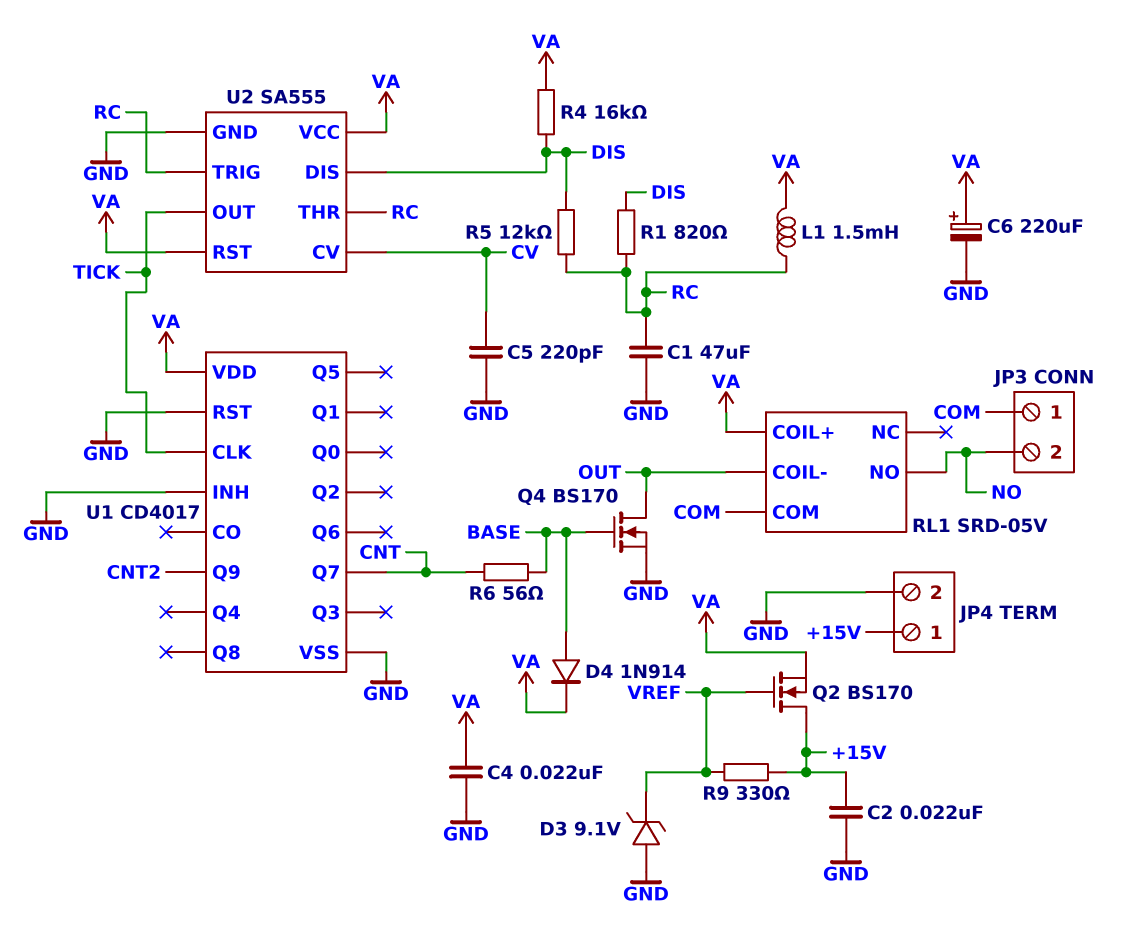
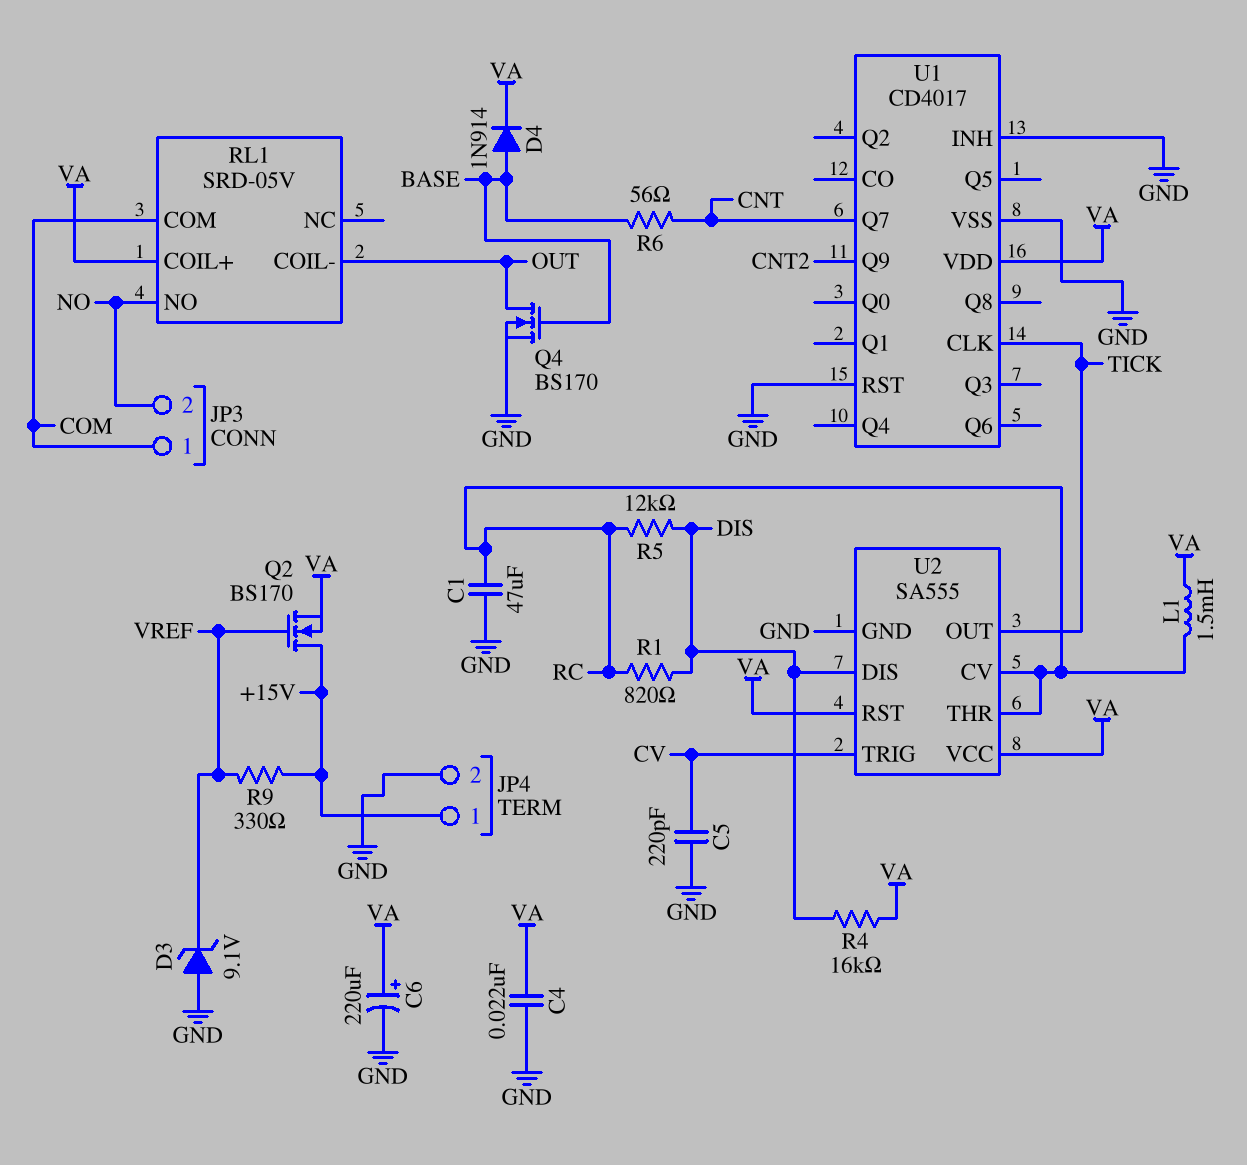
C2: 22nF (+15V, GND) -> none
U2 pin CV: CV -> RC
U2 pin TRIG: RC -> CV

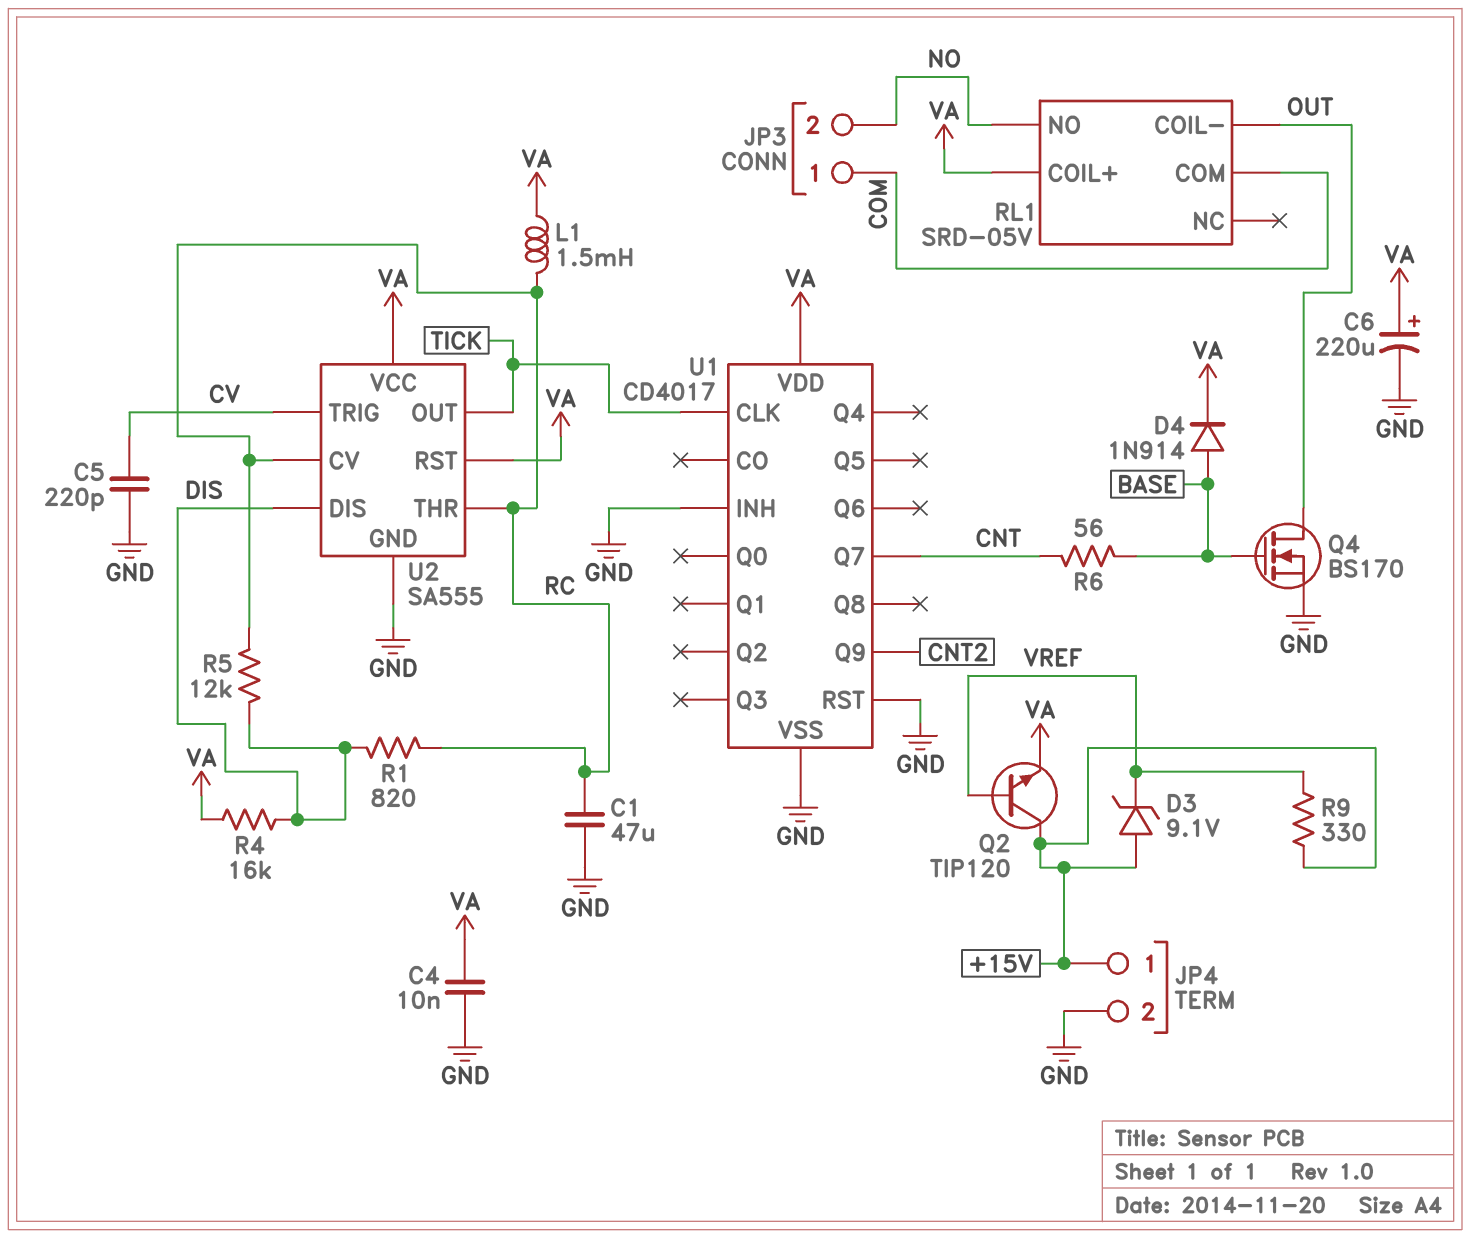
C4: 22nF (GND, VA) -> 10nF (GND, VA)
D3: zener 9.1V (A GND, K VREF) -> zener 9.1V (A +15V, K VREF)
Q2: NMOS BS170 (G VREF, D +15V, S VA) -> NPN TIP120 (B VREF, C +15V, E VA)

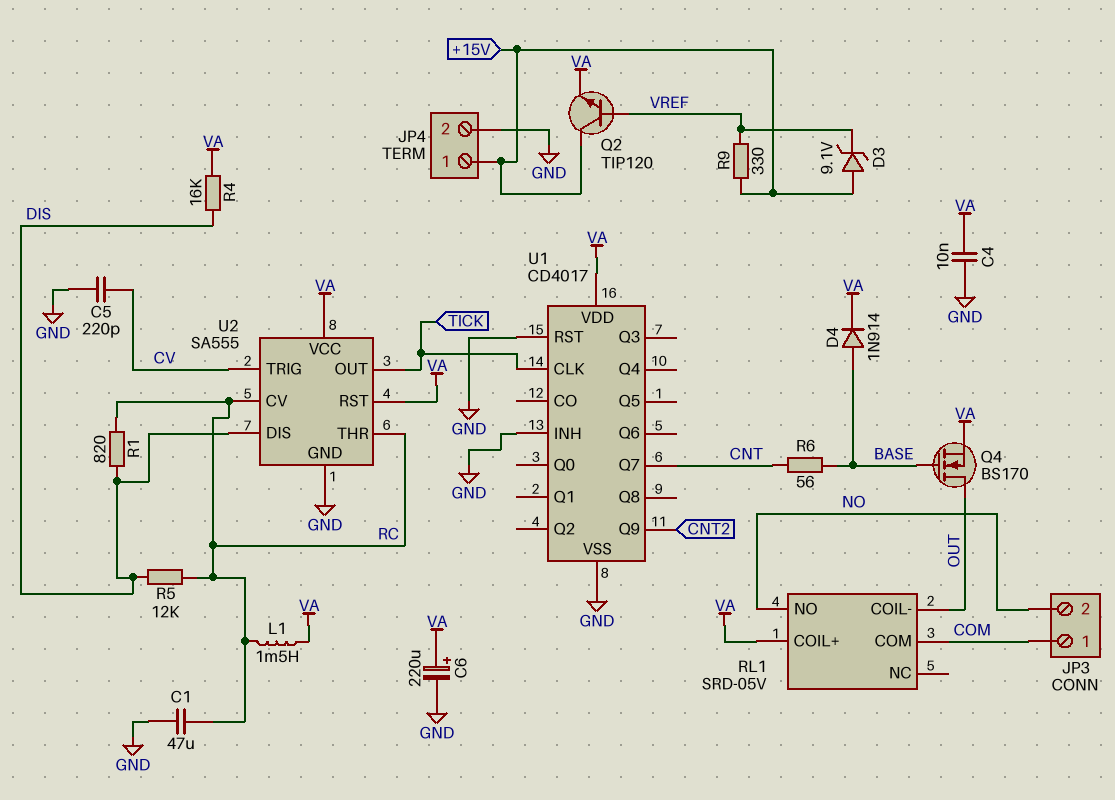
Q4: NMOS BS170 (G BASE, D OUT, S GND) -> NMOS BS170 (G BASE, D OUT, S VA)

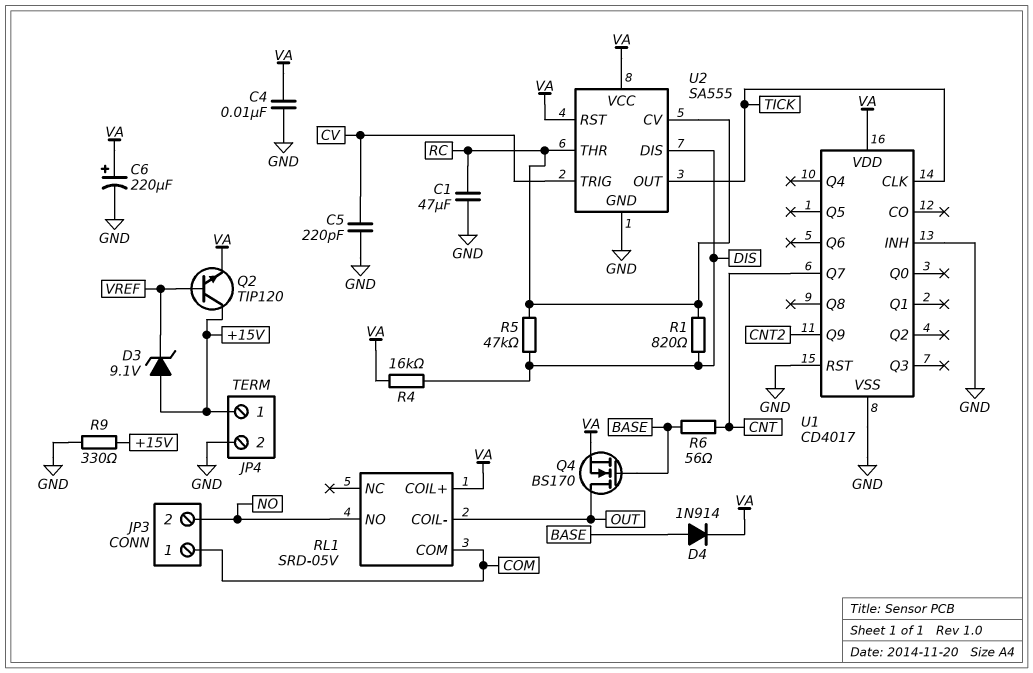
L1: 1.5mH (RC, VA) -> none
R5: 12k (DIS, RC) -> 47k (DIS, RC)
R9: 330 (+15V, VREF) -> 330 (+15V, GND)

